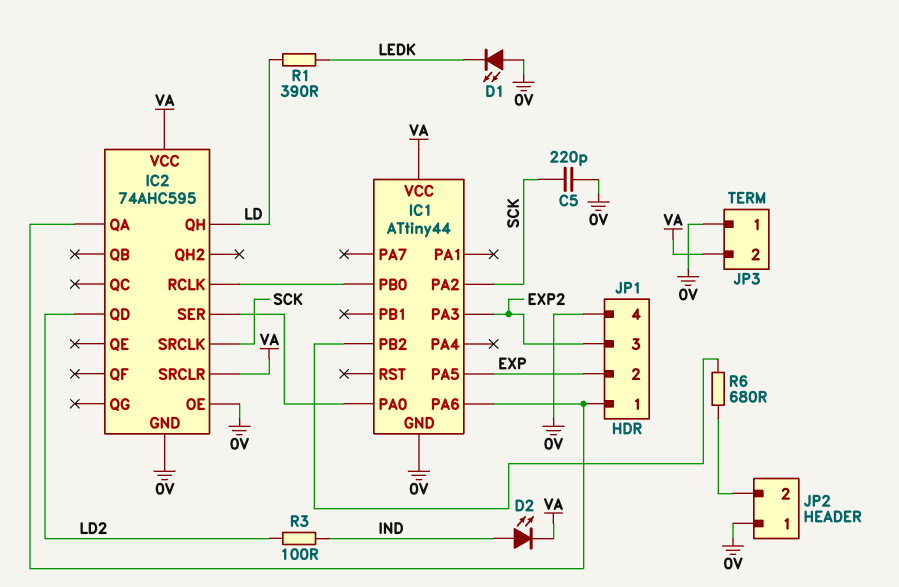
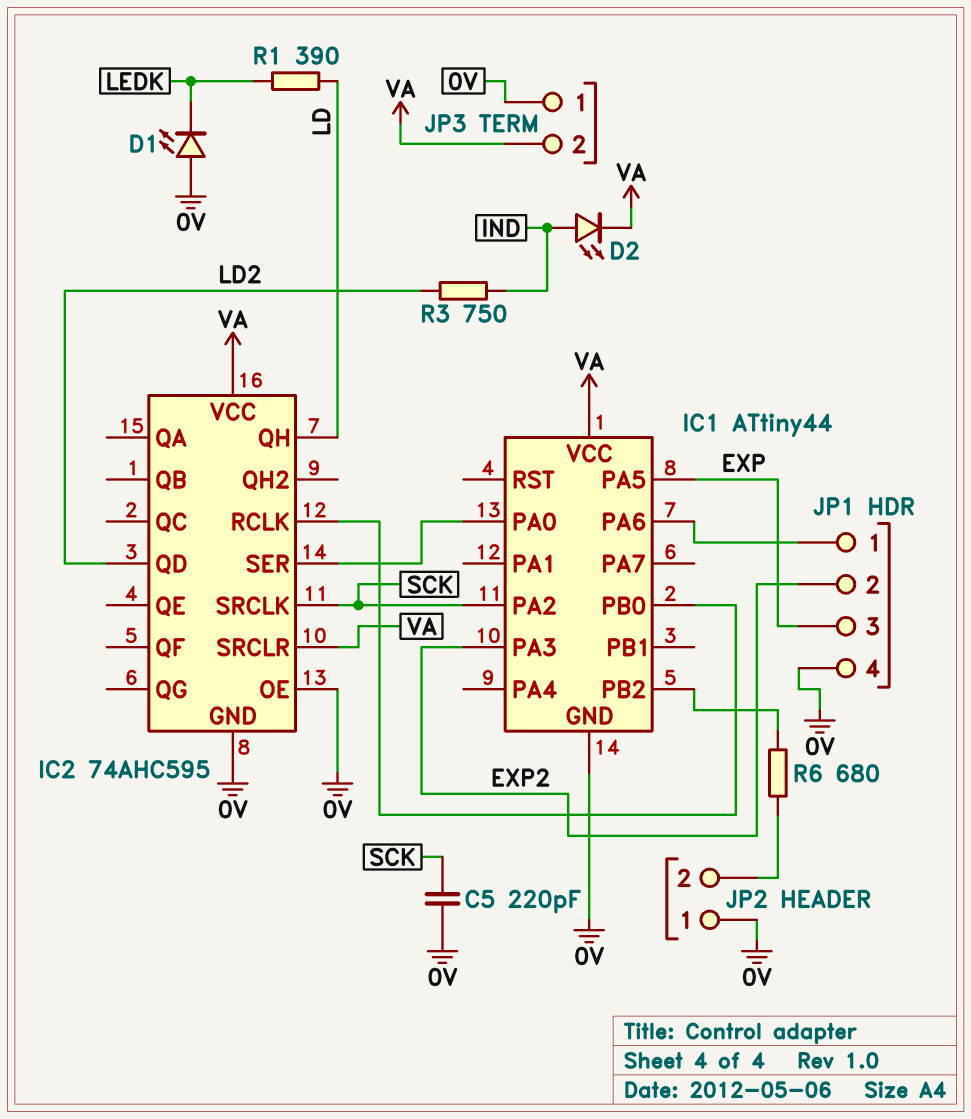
IC2 pin QA: IC1/PA6 -> none
JP1 pin 2: EXP -> EXP2
JP1 pin 3: EXP2 -> EXP
R3: 100 (IND, LD2) -> 750 (IND, LD2)

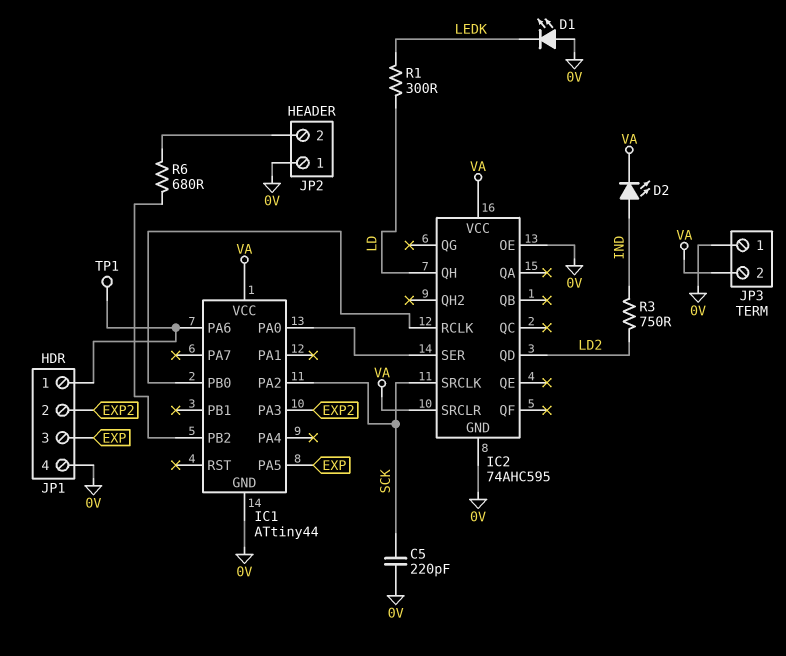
R1: 390 (LD, LEDK) -> 300 (LD, LEDK)
TP1: none -> test point (IC1/PA6)

